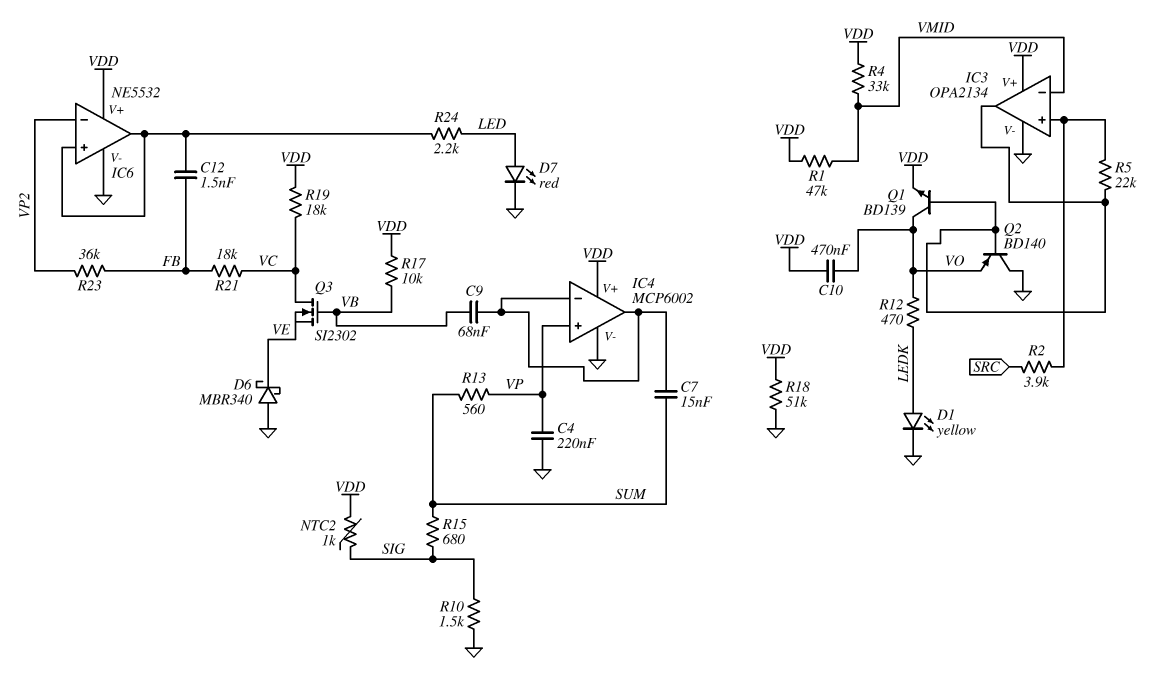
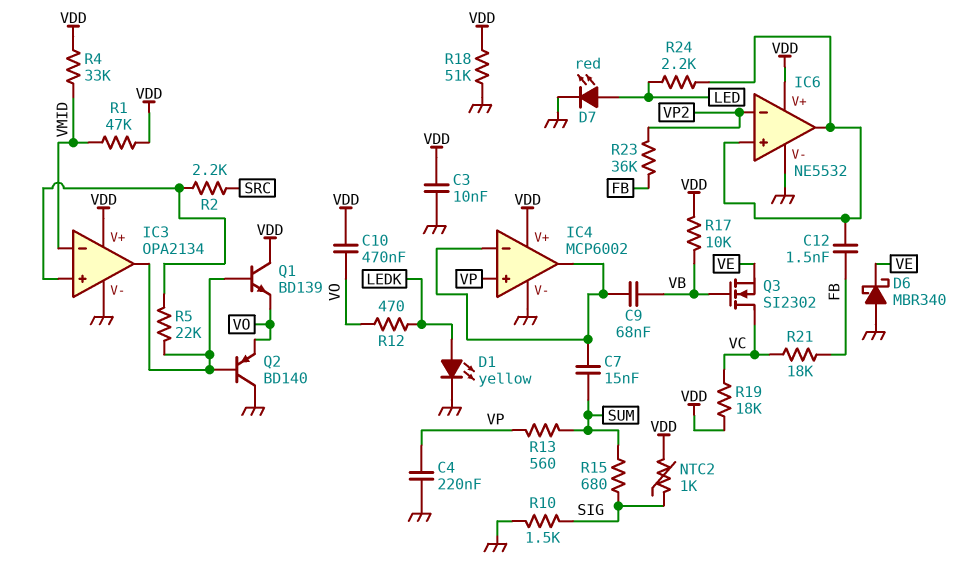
C3: none -> 10nF (GND, VDD)
Q1: NPN BD139 (B IC3/out, C VO, E VDD) -> NPN BD139 (B IC3/out, C VDD, E VO)
R2: 3.9k (IC3/in+, SRC) -> 2.2k (IC3/in+, SRC)

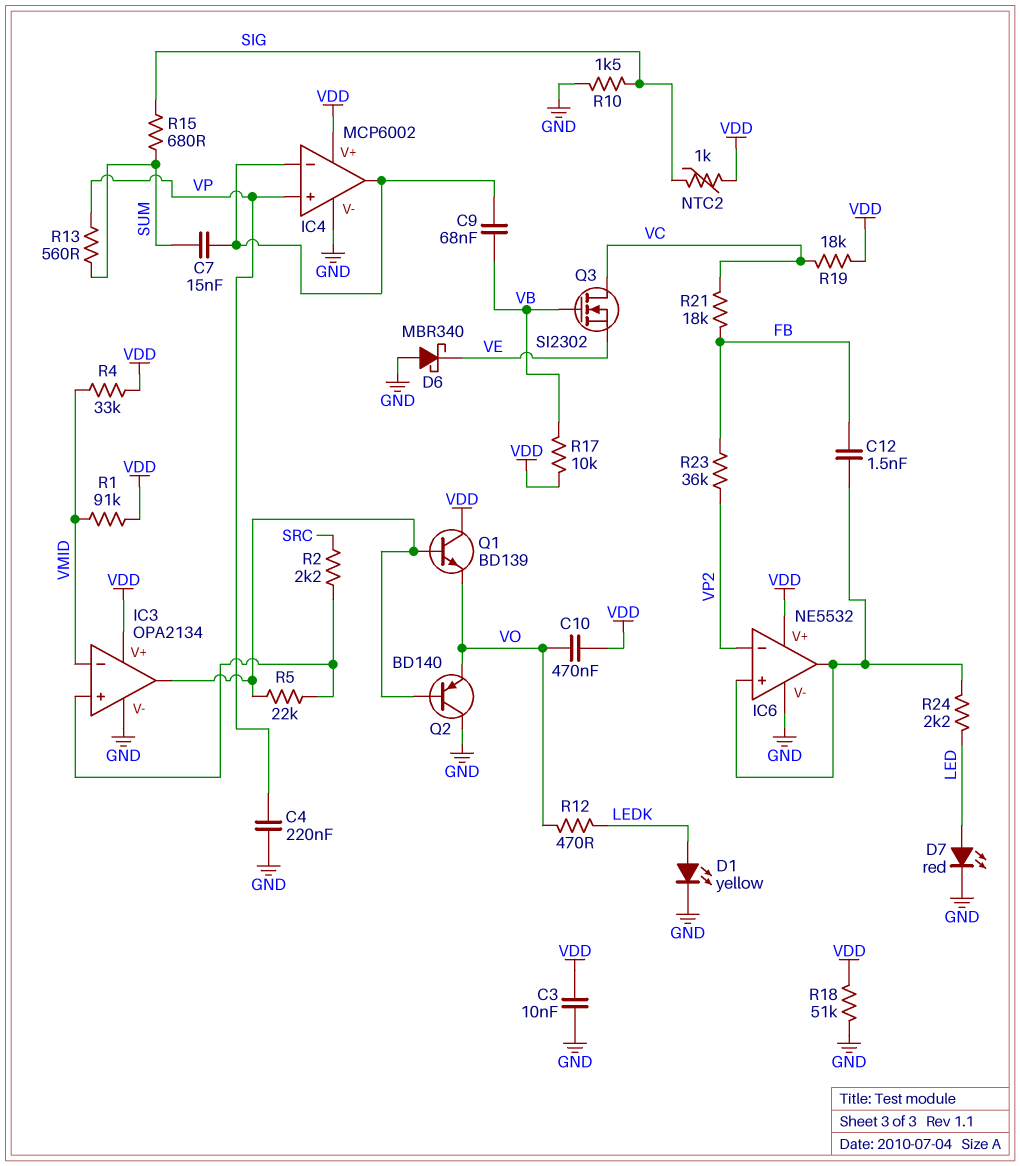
R1: 47k (VDD, VMID) -> 91k (VDD, VMID)

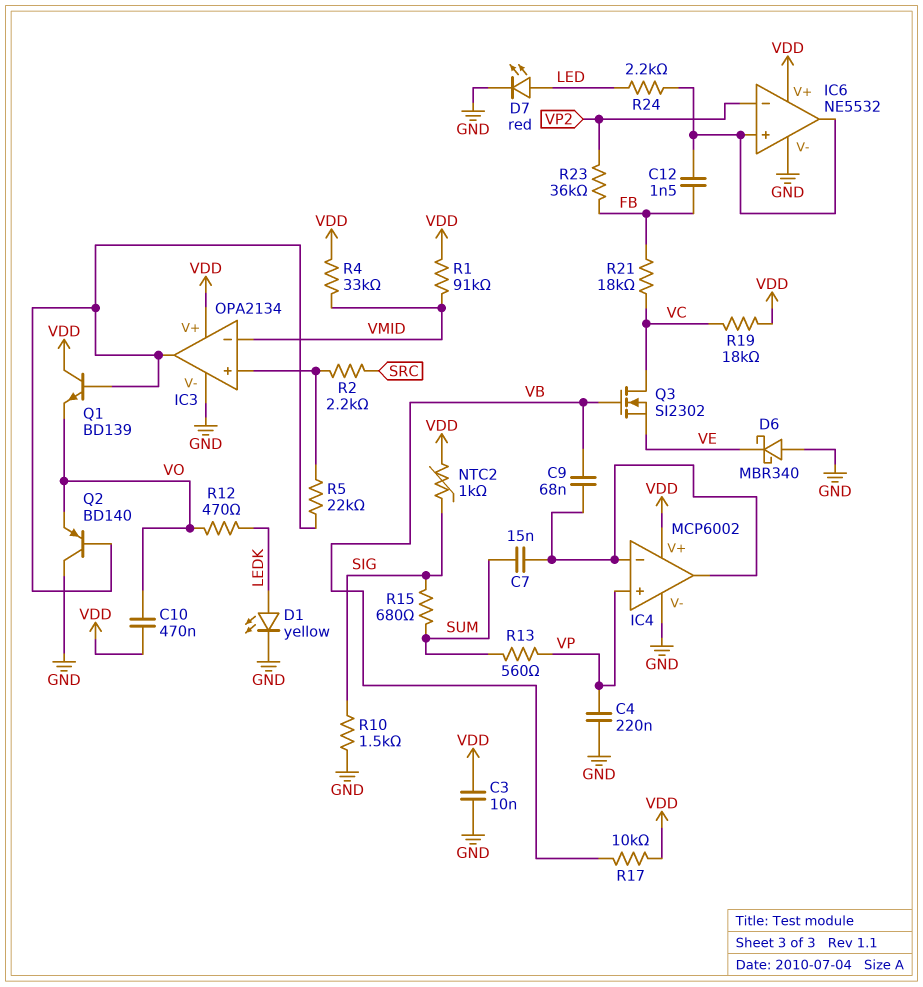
R18: 51k (GND, VDD) -> none

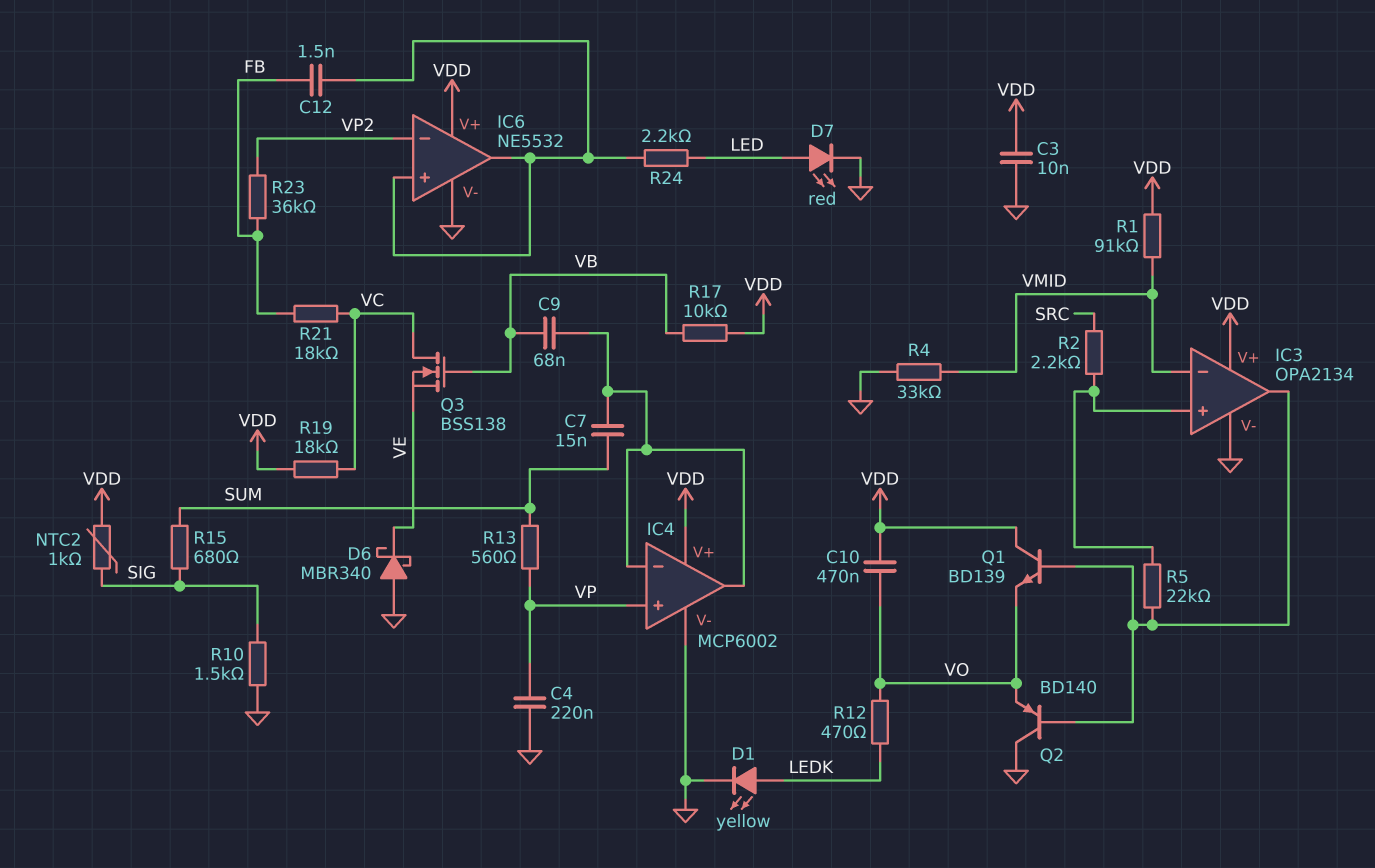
Q3: NMOS SI2302 (G VB, D VC, S VE) -> NMOS BSS138 (G VB, D VC, S VE)
R4: 33k (VDD, VMID) -> 33k (GND, VMID)

